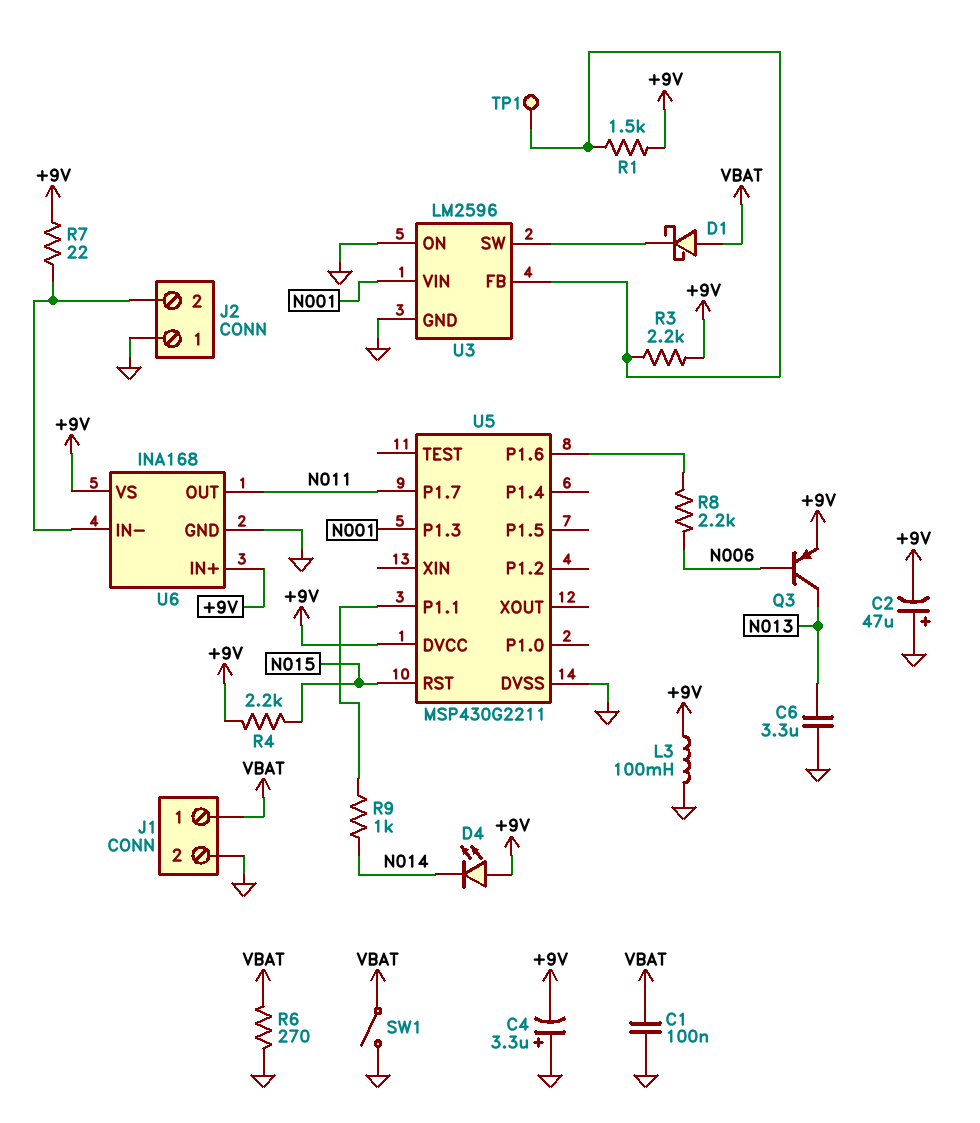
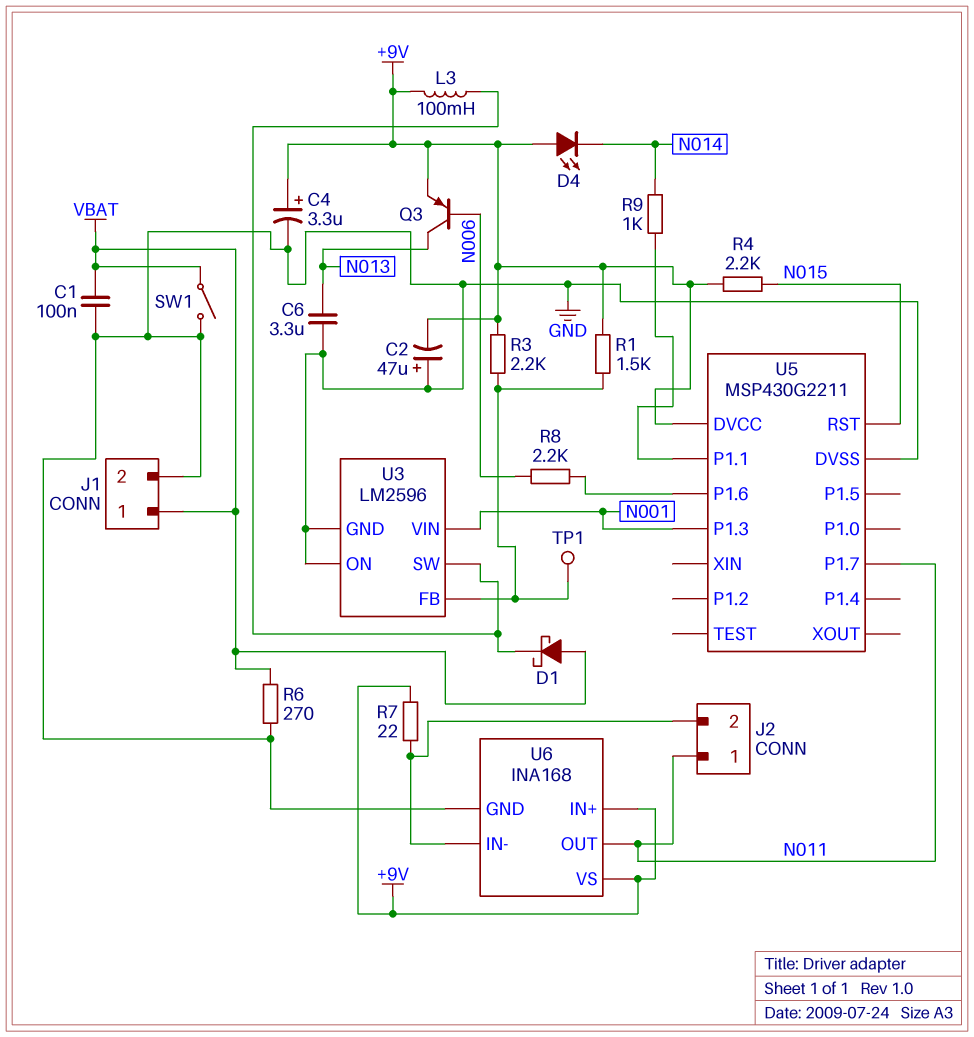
C4: 3.3uF (plus GND, minus +9V) -> 3.3uF (plus +9V, minus GND)
J2 pin 1: GND -> N011
L3: 100mH (+9V, GND) -> 100mH (+9V, U3/SW)

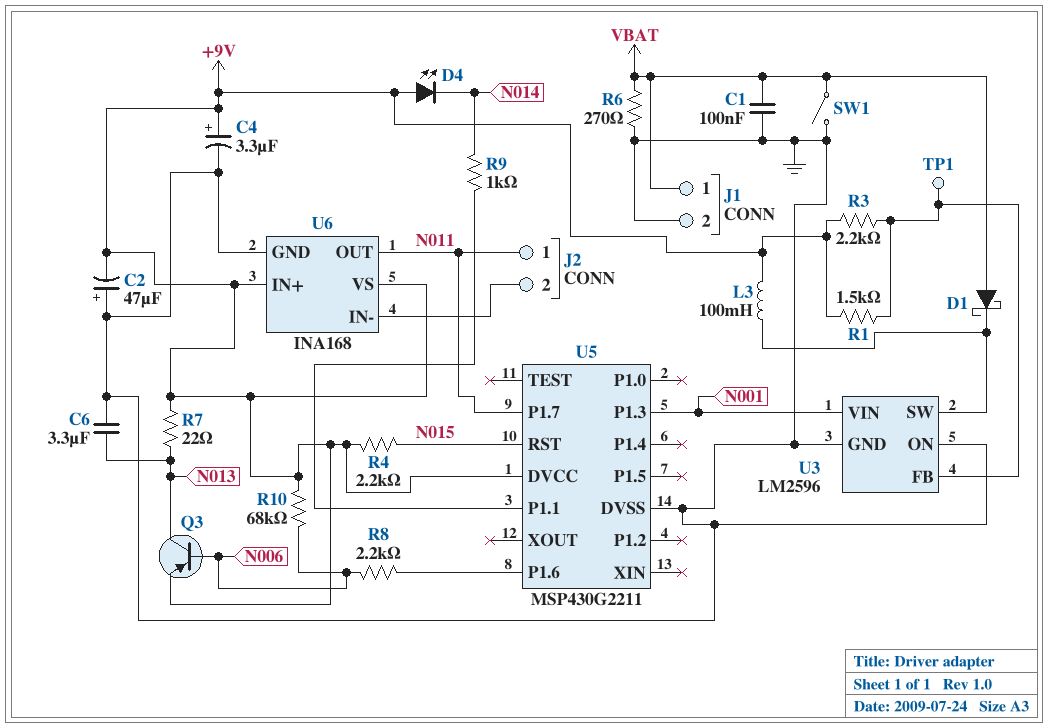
R7: 22 (+9V, J2/2) -> 22 (+9V, N013)
R10: none -> 68k (+9V, N006)

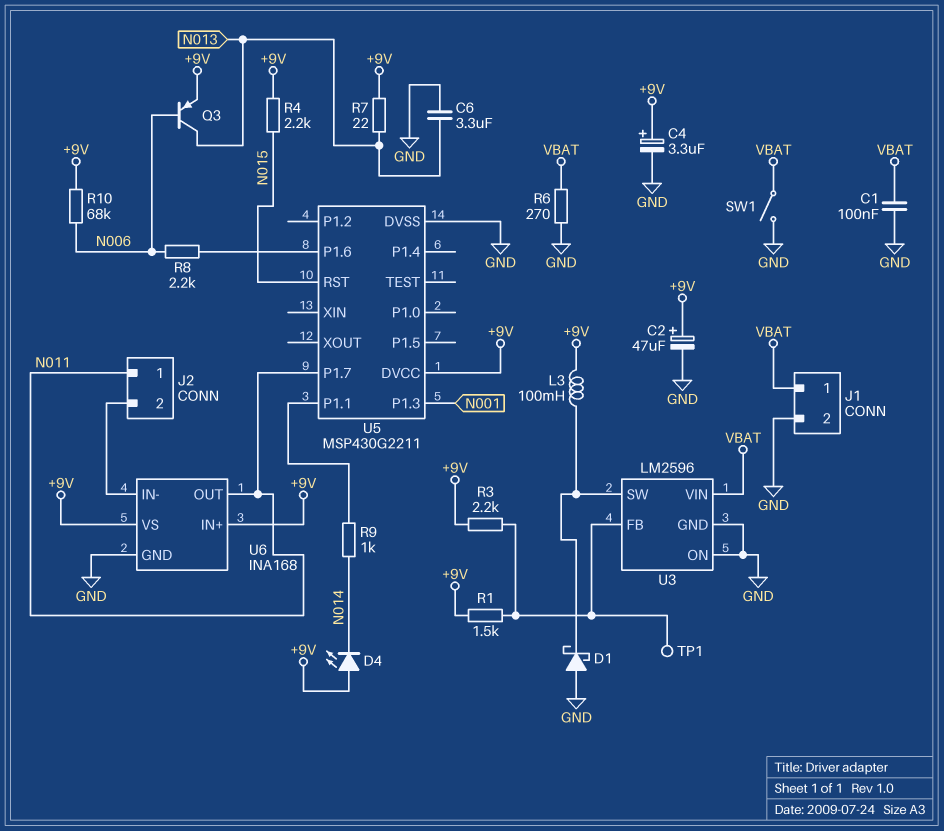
C2: 47uF (plus GND, minus +9V) -> 47uF (plus +9V, minus GND)
D1: schottky (A VBAT, K U3/SW) -> schottky (A GND, K U3/SW)
U3 pin VIN: N001 -> VBAT

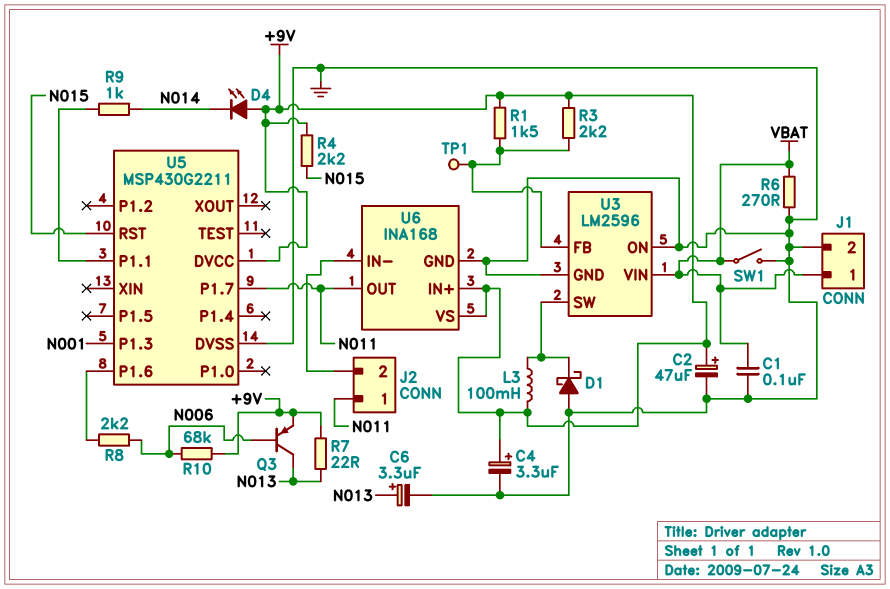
C6: 3.3uF (GND, N013) -> 3.3uF (plus N013, minus GND)

